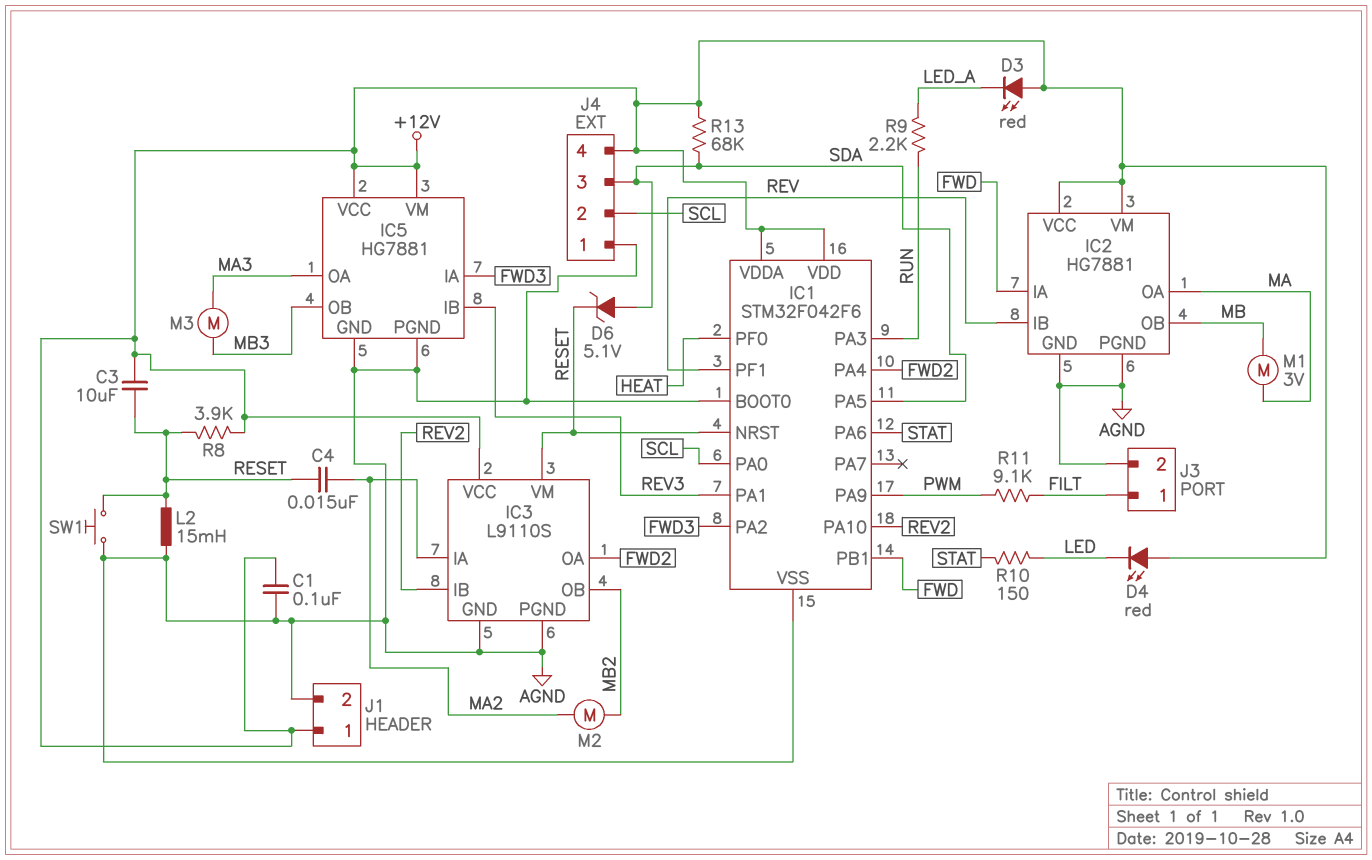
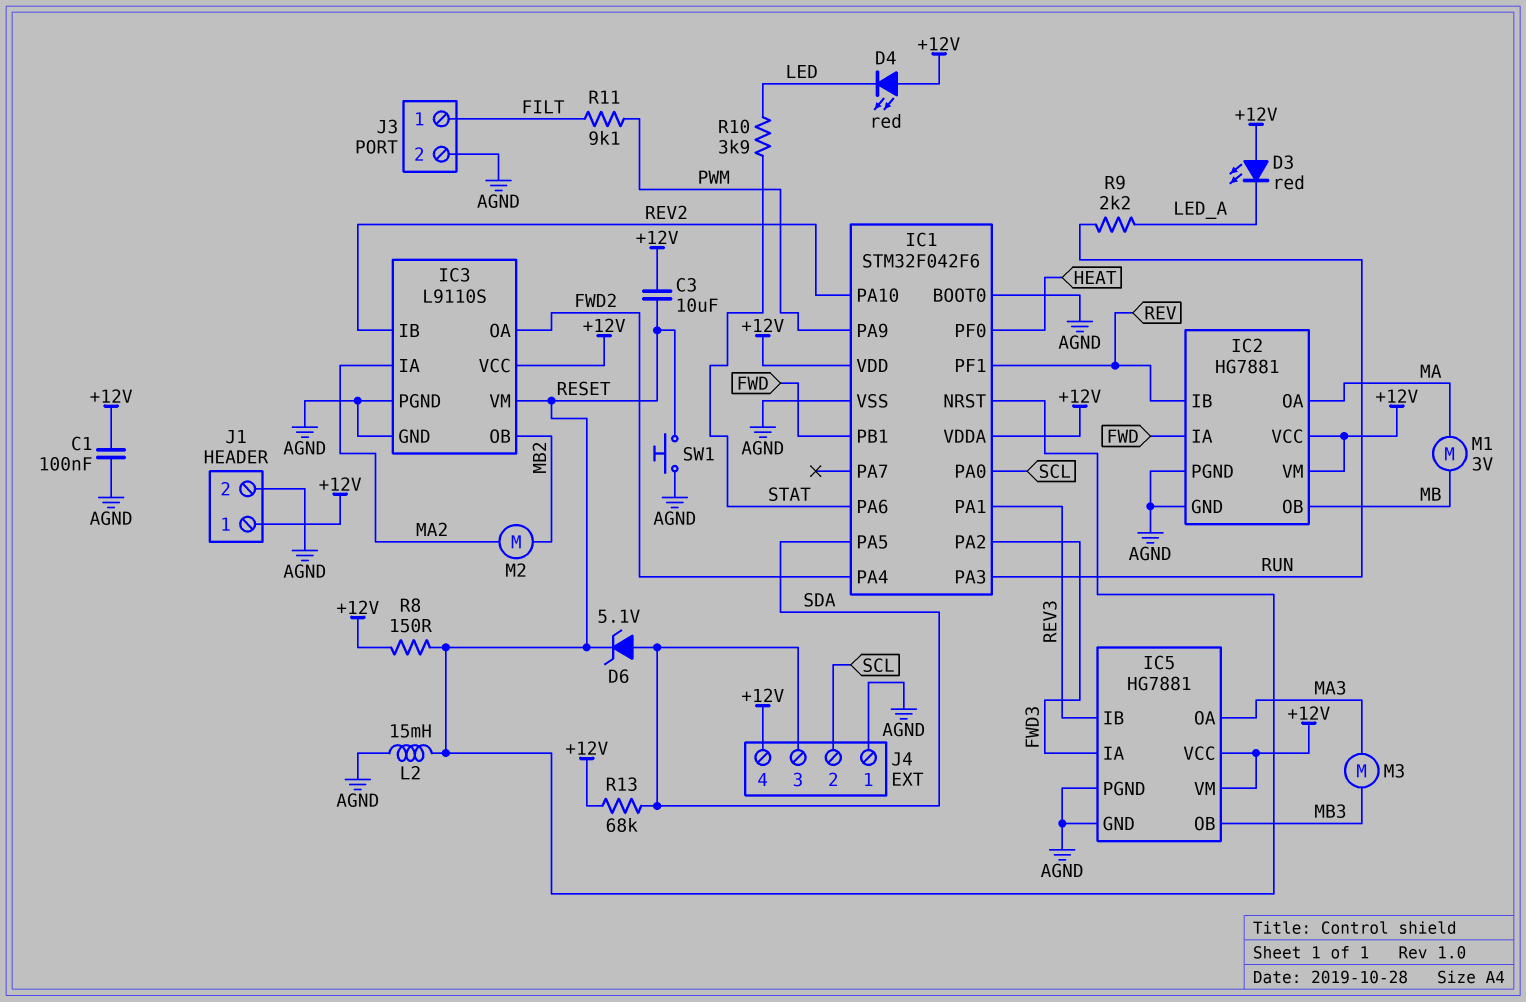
C4: 15nF (MA2, RESET) -> none
R8: 3.9k (+12V, RESET) -> 150 (+12V, RESET)
R10: 150 (LED, STAT) -> 3.9k (LED, STAT)

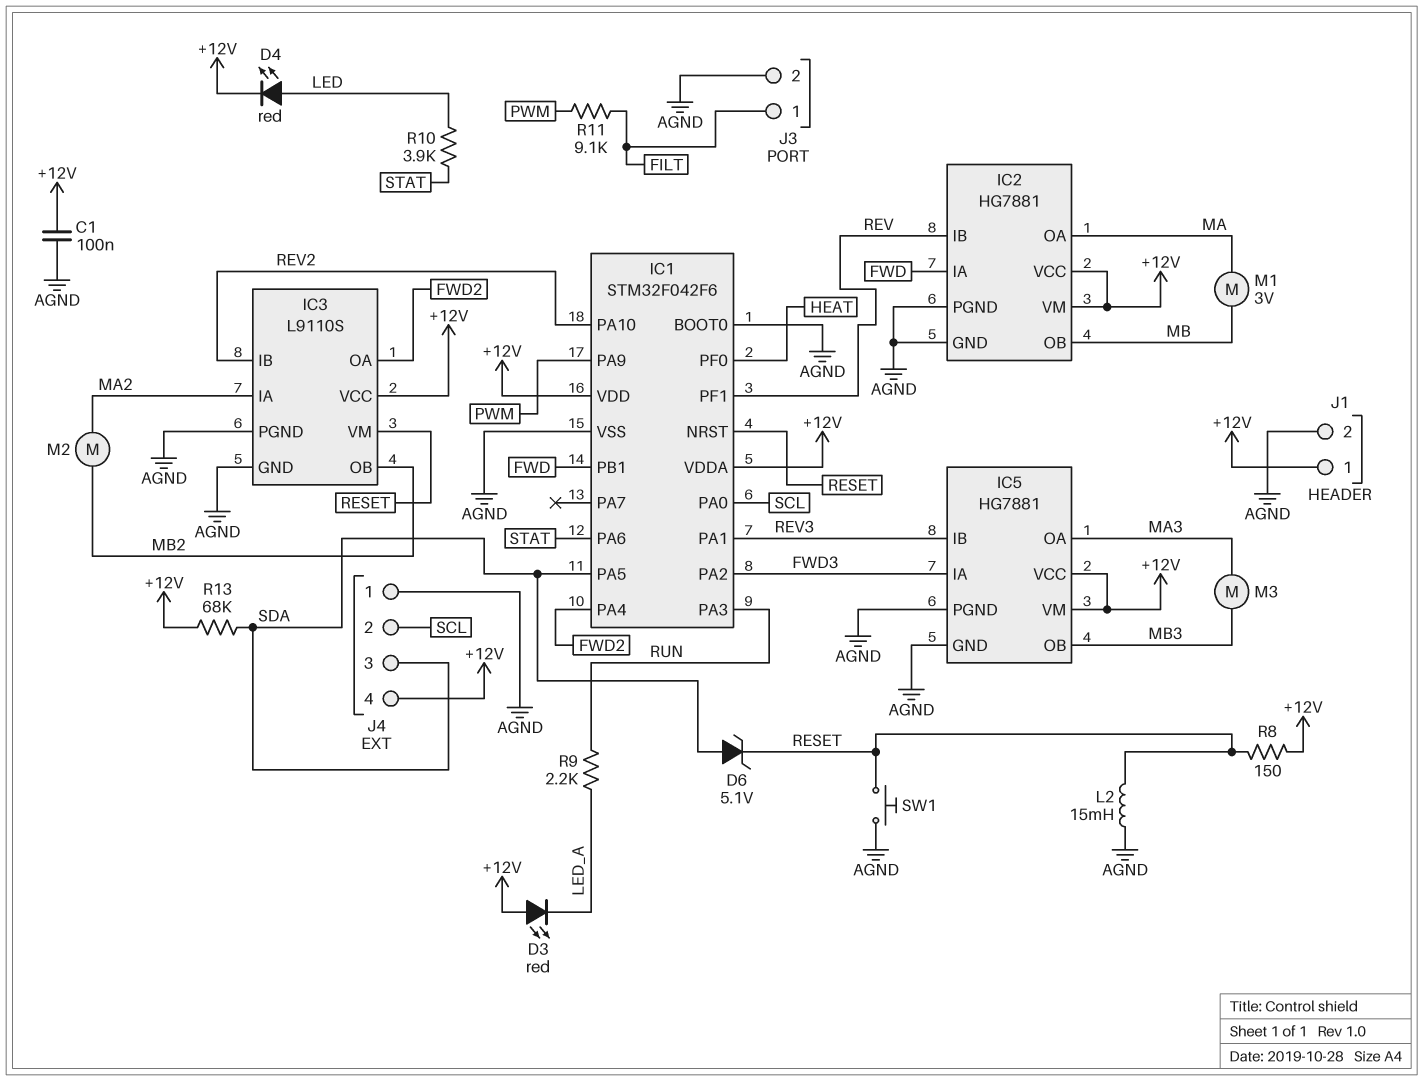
C3: 10uF (+12V, RESET) -> none
D4: LED red (A +12V, K LED) -> LED red (A LED, K +12V)

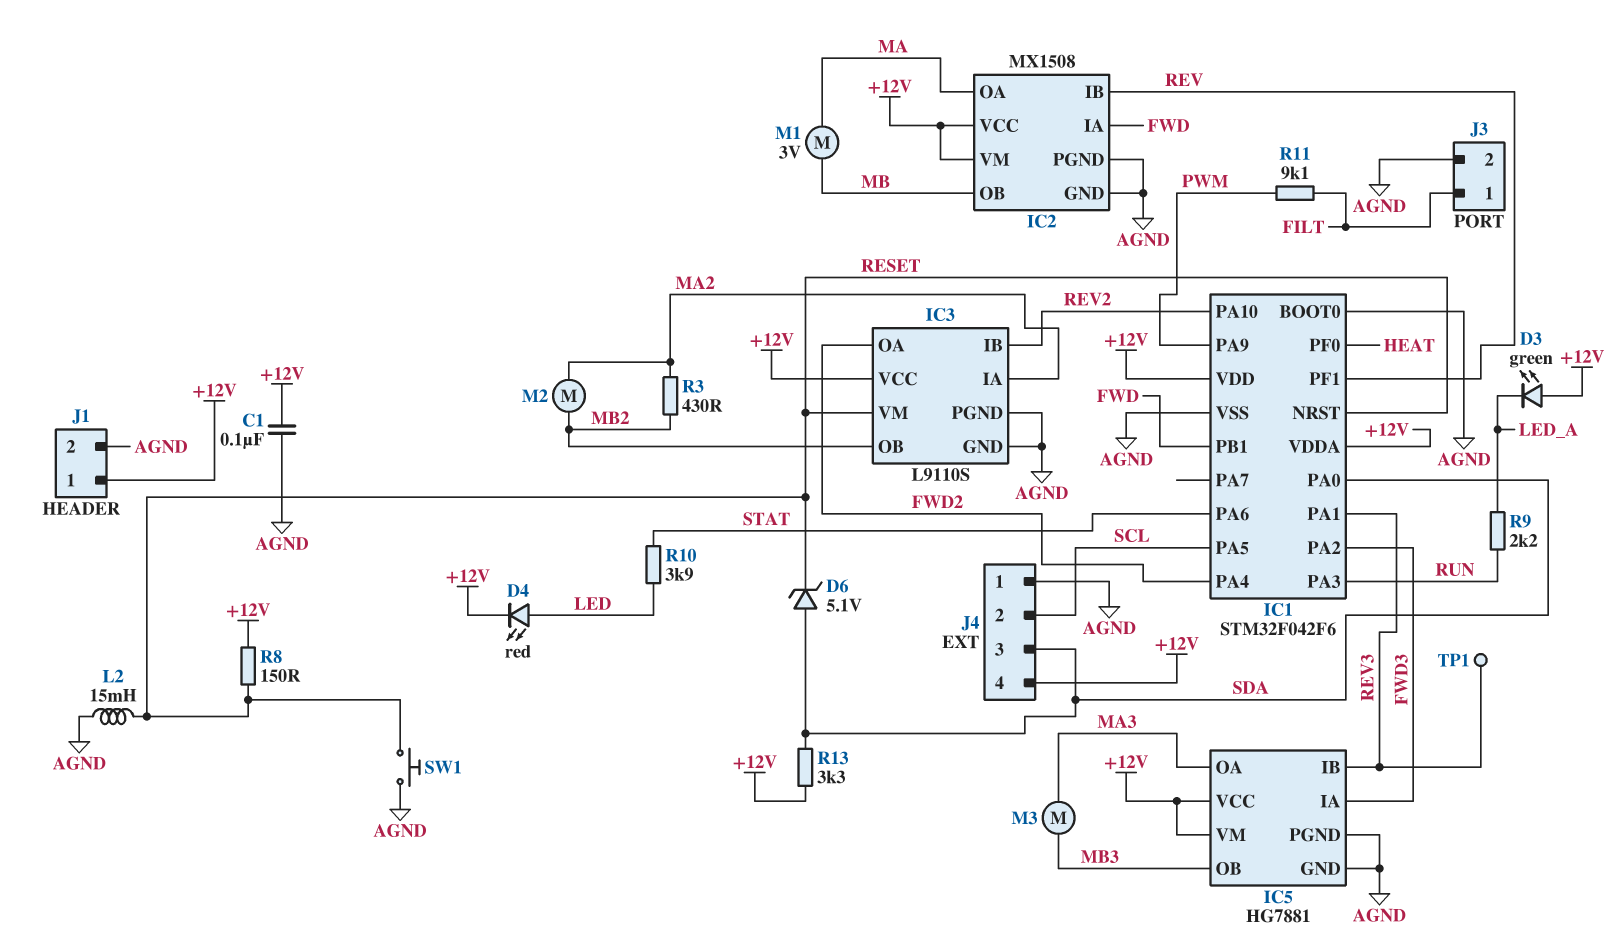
D3: LED red (A +12V, K LED_A) -> LED green (A +12V, K LED_A)
IC1 pin PA0: SCL -> SDA
IC1 pin PA5: SDA -> SCL
IC2: HG7881 -> MX1508
R3: none -> 430 (MA2, MB2)
R13: 68k (+12V, SDA) -> 3.3k (+12V, SDA)
TP1: none -> test point (REV3)

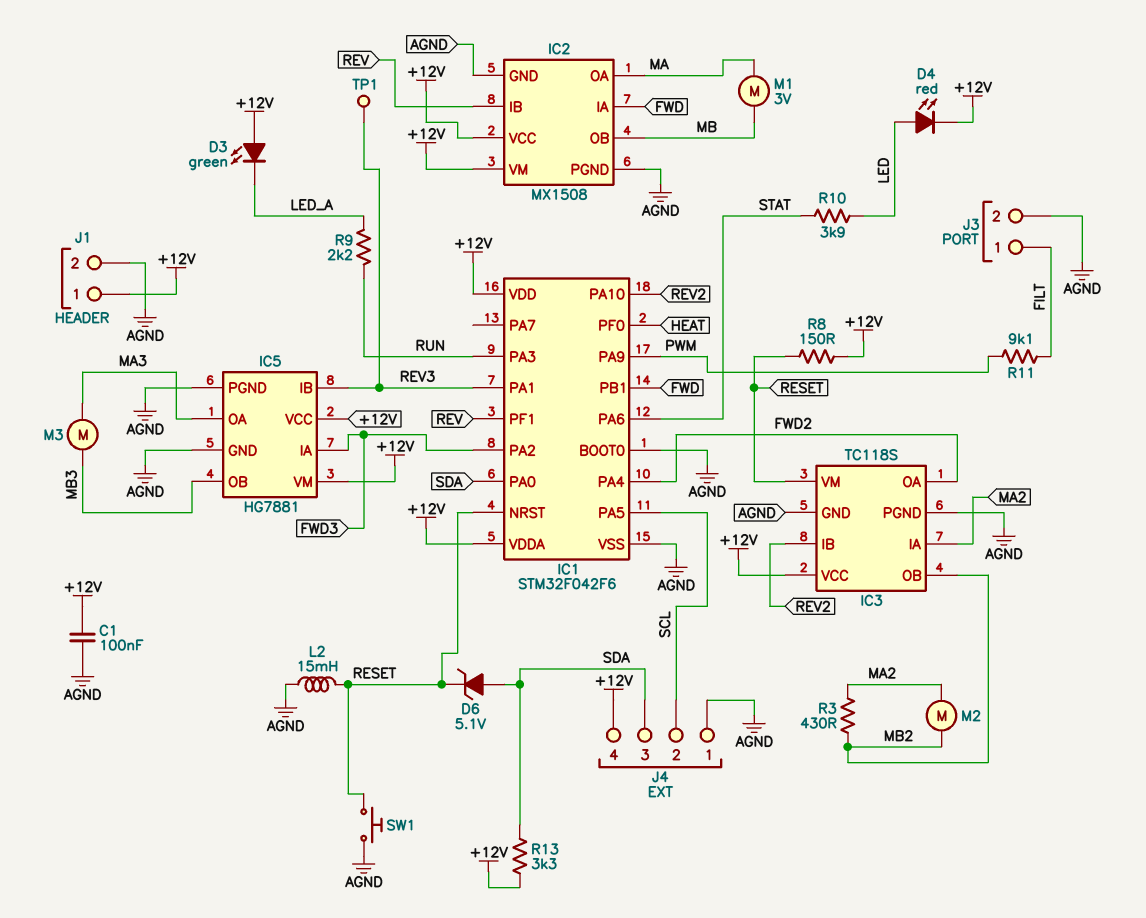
IC3: L9110S -> TC118S

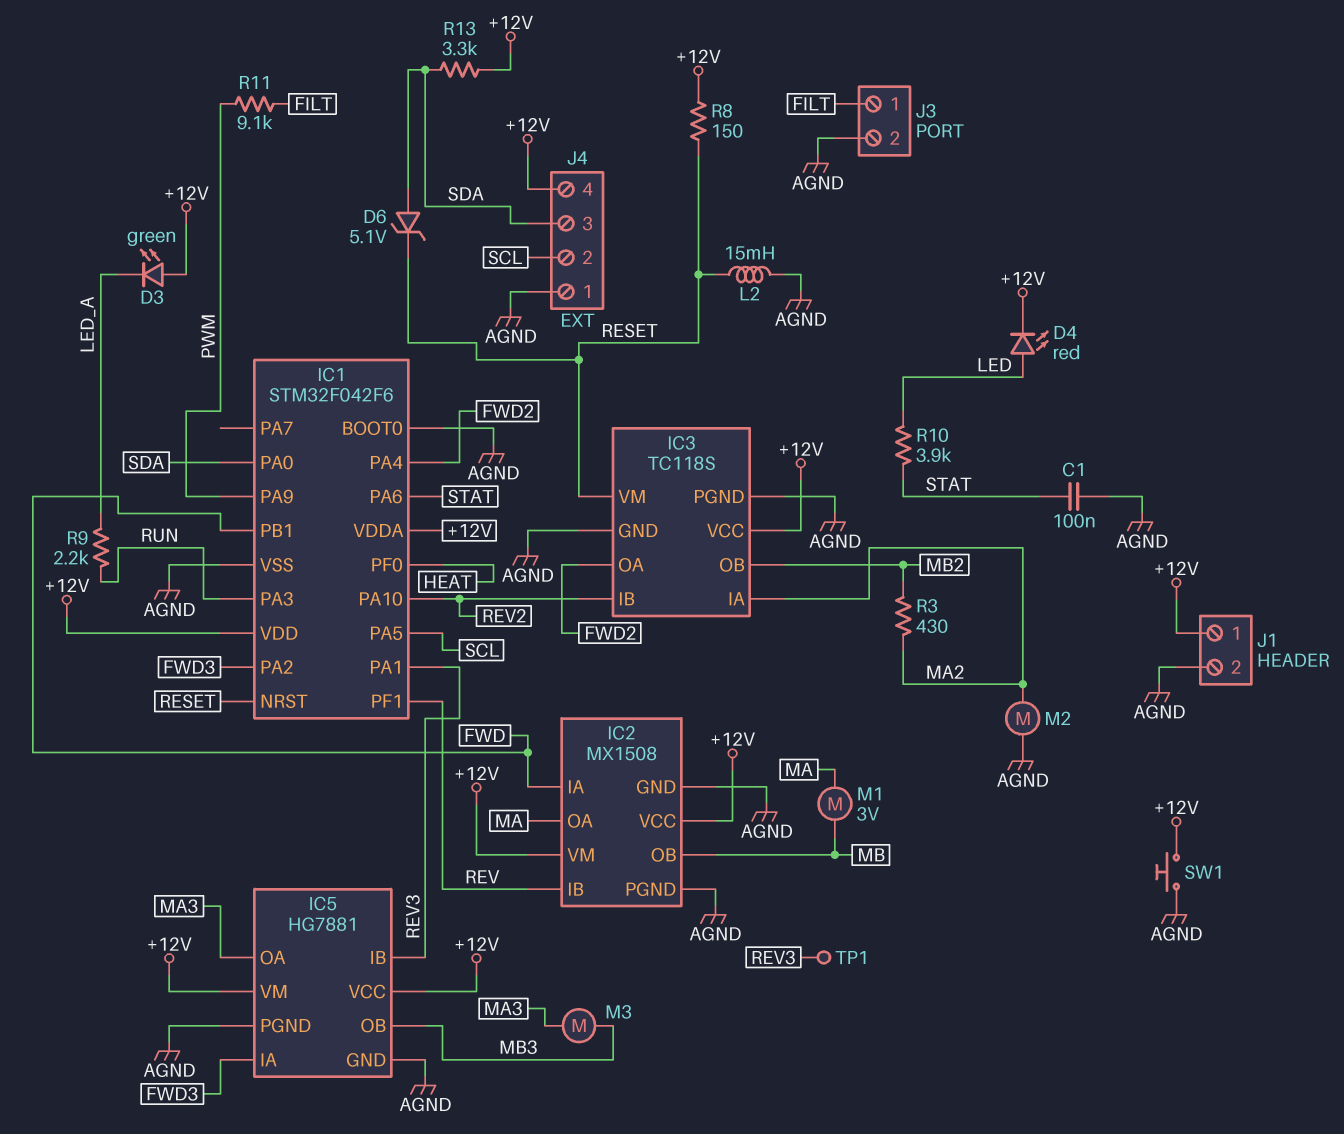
C1: 100nF (+12V, AGND) -> 100nF (AGND, STAT)
M2: motor (MA2, MB2) -> motor (AGND, MA2)
SW1: button (AGND, RESET) -> button (+12V, AGND)

